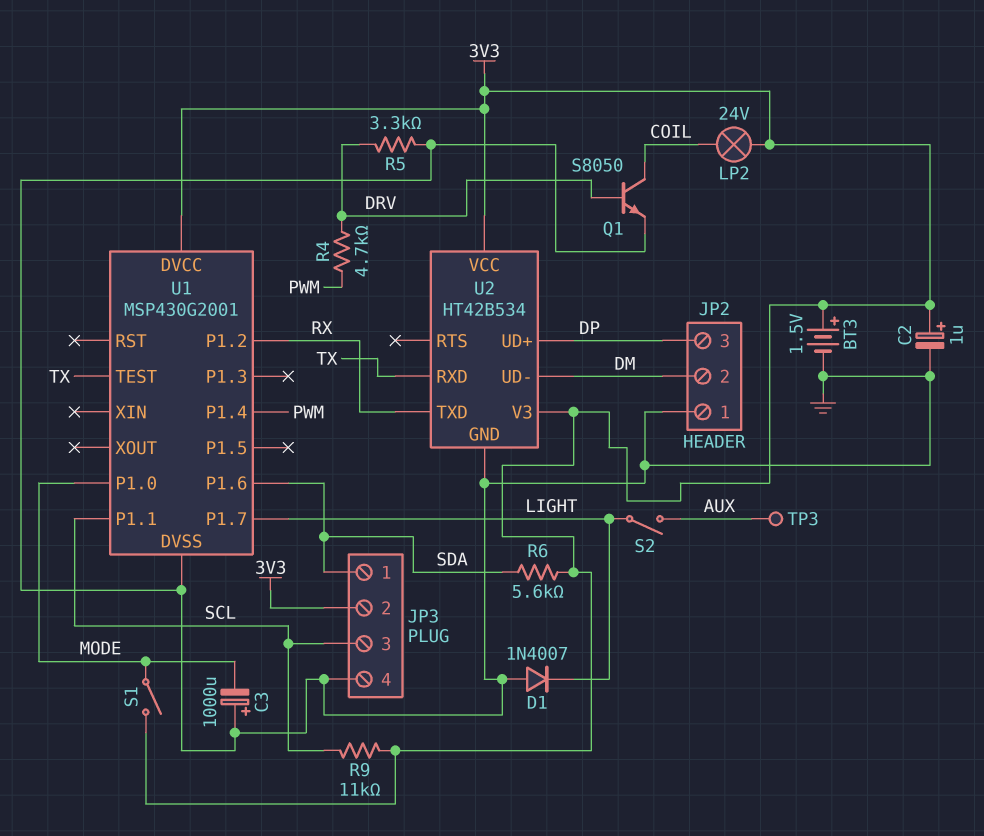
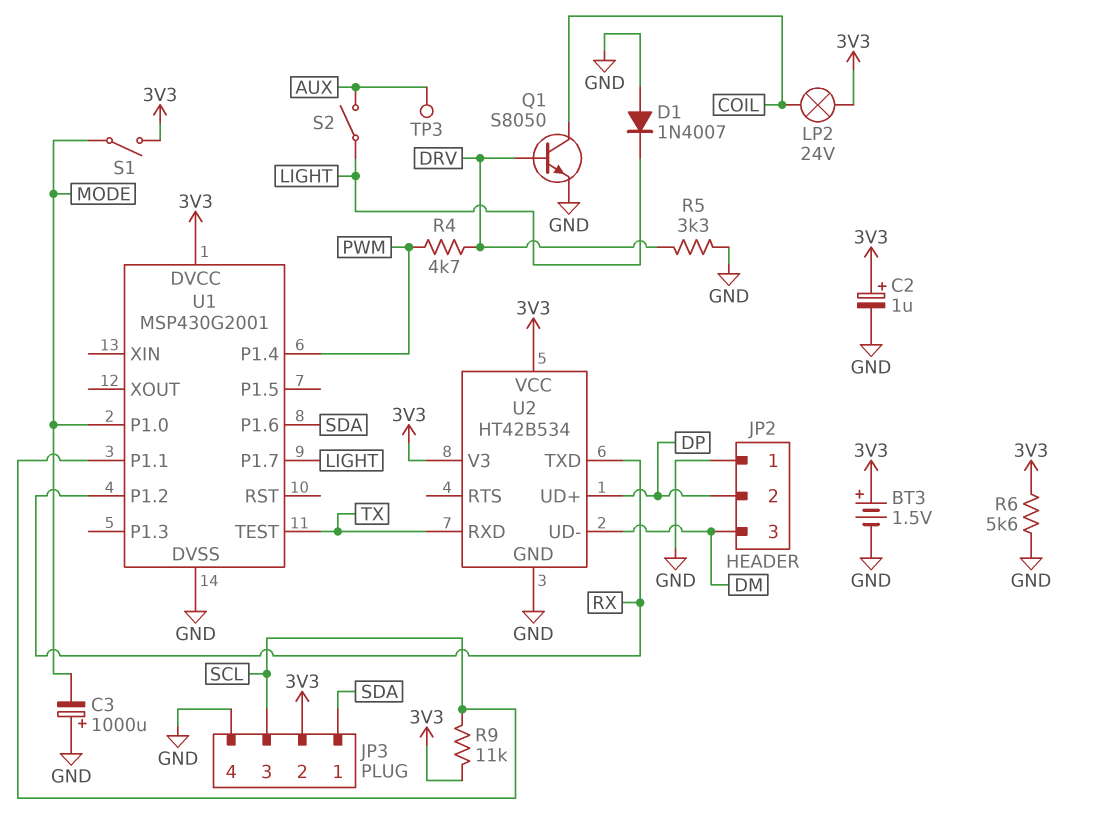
JP2 pin 2: DM -> DP
JP2 pin 3: DP -> DM
R6: 5.6k (3V3, SDA) -> 5.6k (3V3, GND)

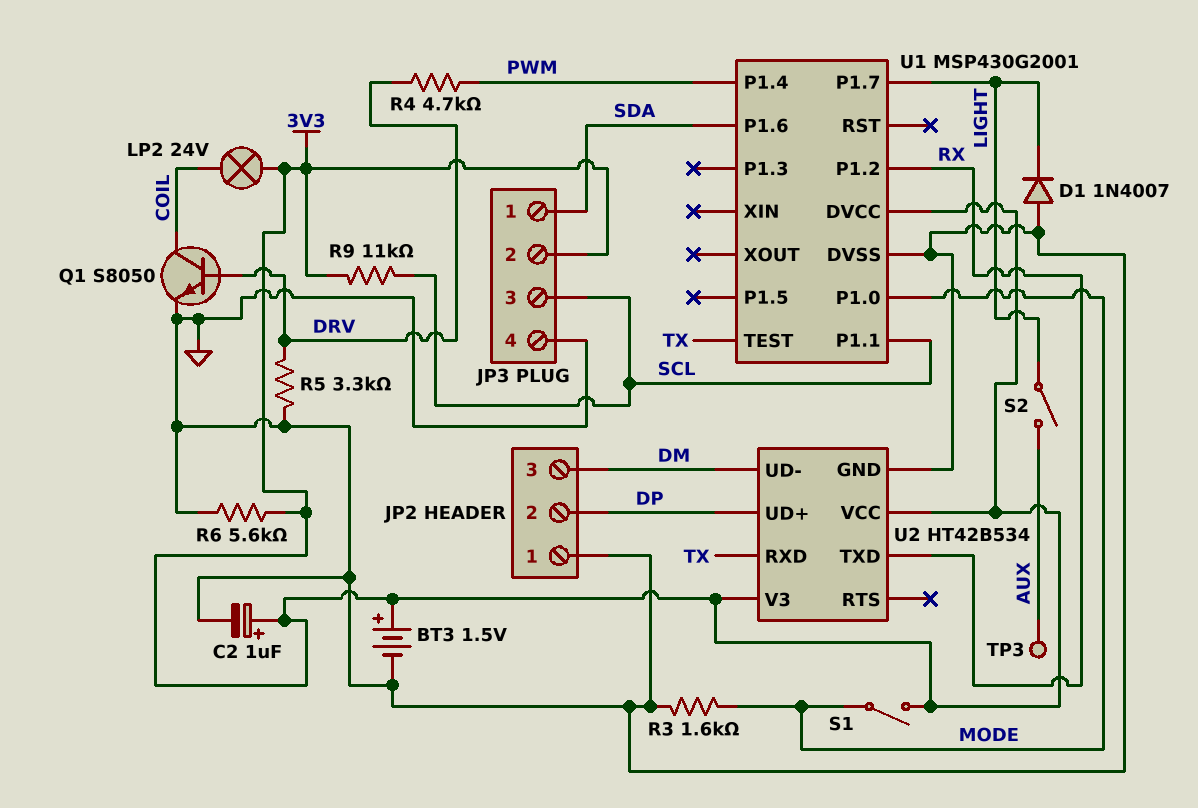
C3: 1000uF (plus GND, minus MODE) -> none
R3: none -> 1.6k (GND, MODE)

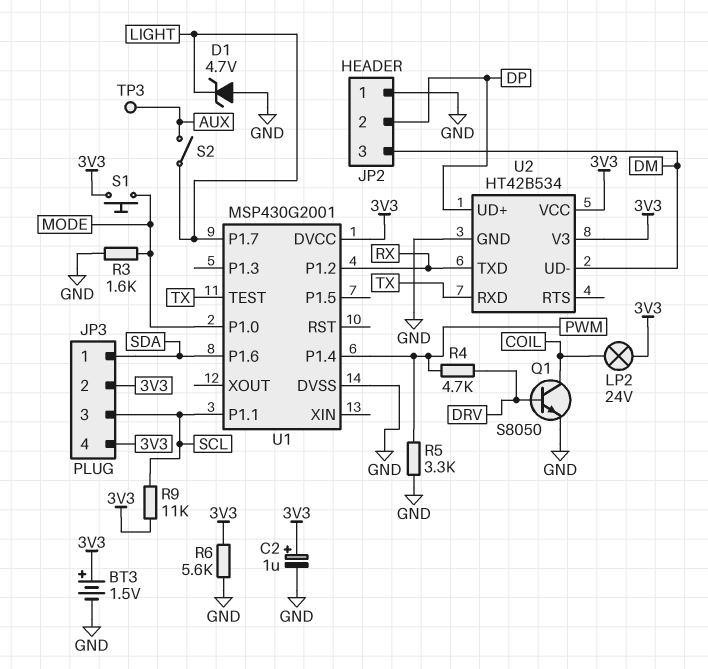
D1: diode 1N4007 (A GND, K LIGHT) -> zener 4.7V (A GND, K LIGHT)
JP3 pin 4: GND -> 3V3
R5: 3.3k (DRV, GND) -> 3.3k (GND, PWM)
S1: switch (3V3, MODE) -> button (3V3, MODE)

